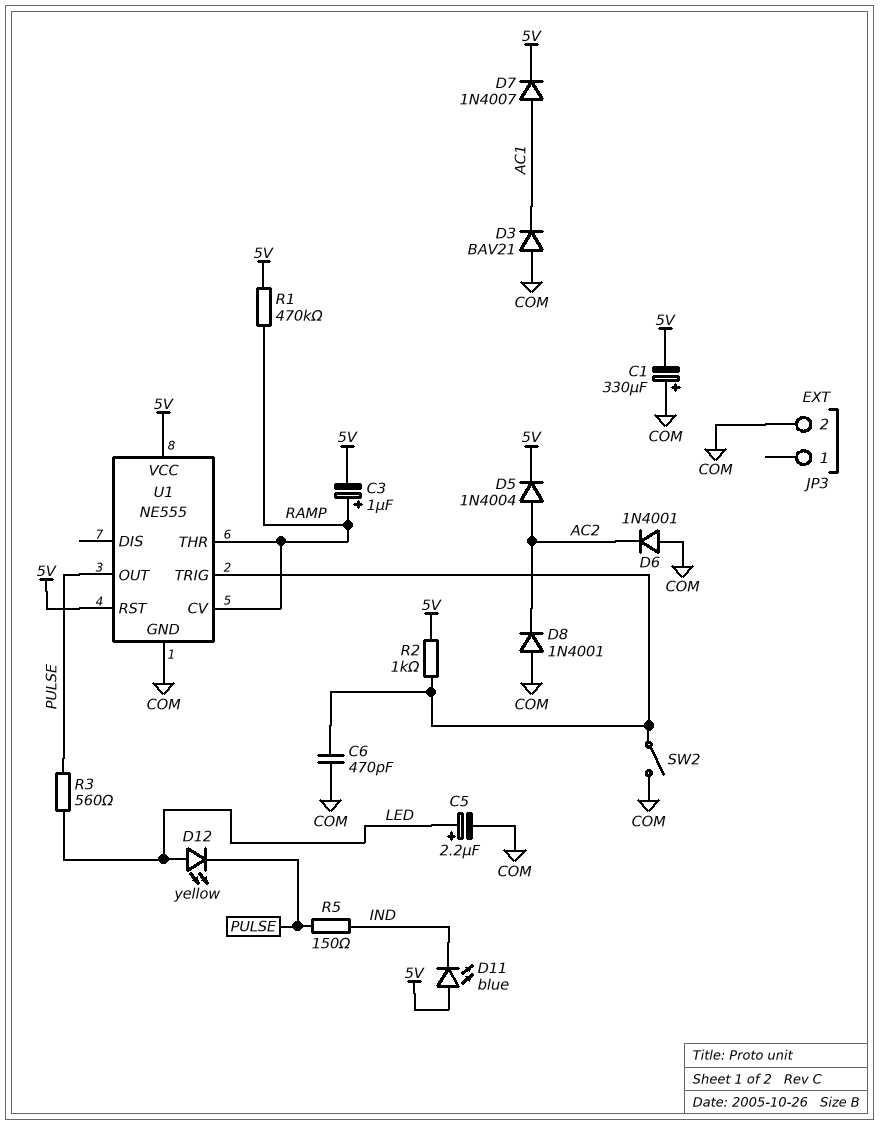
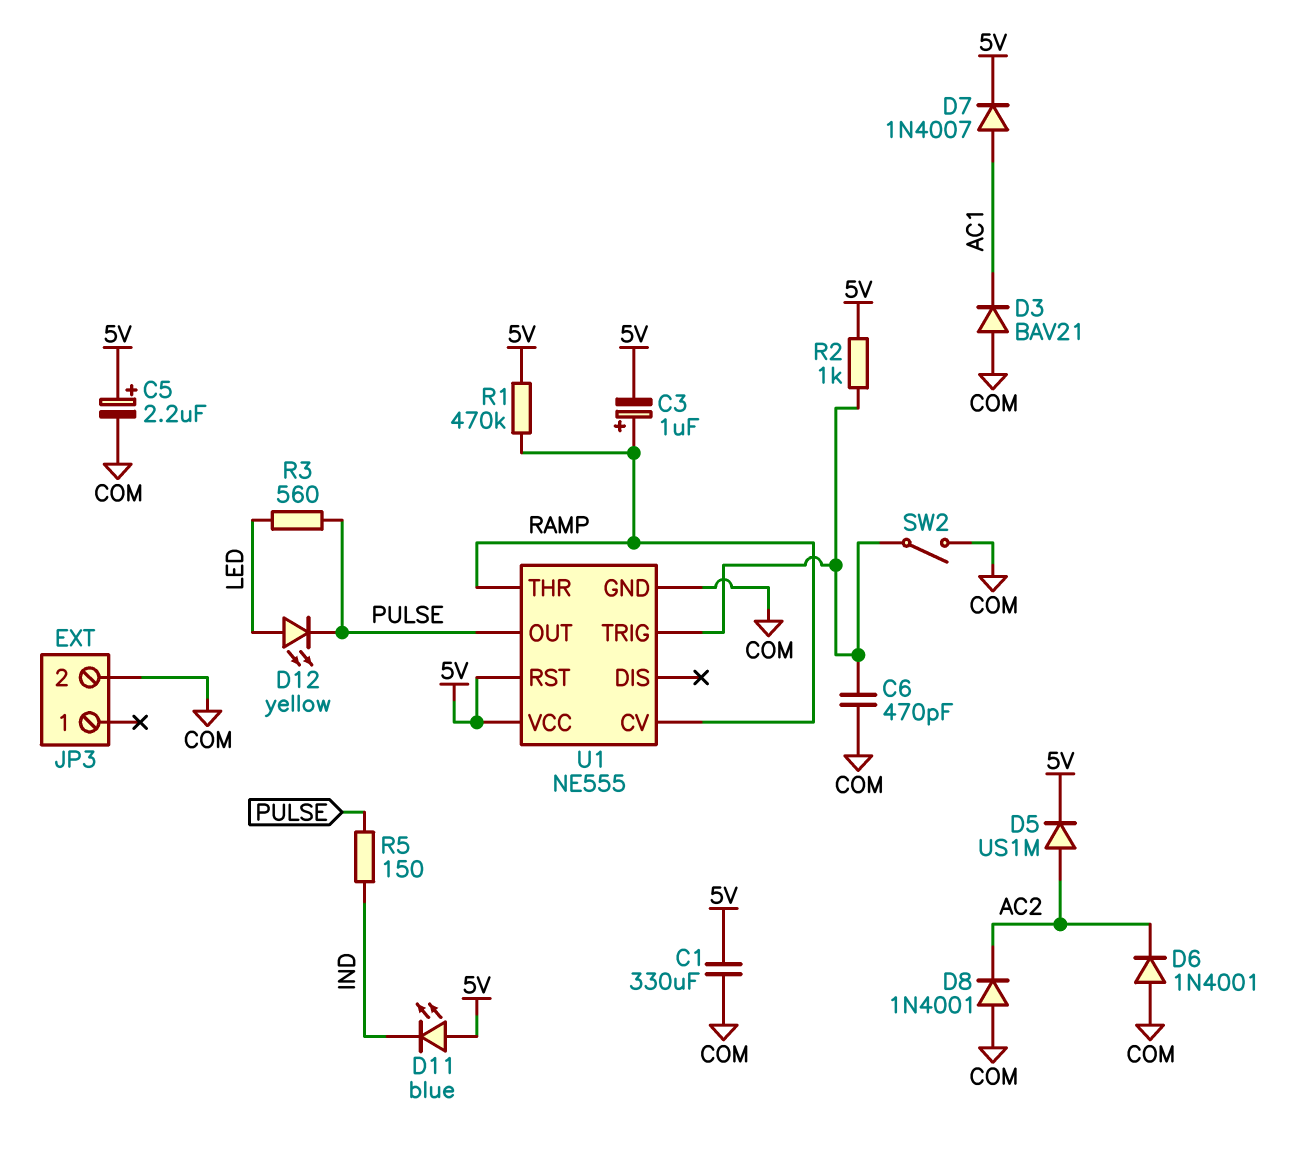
C1: 330uF (plus COM, minus 5V) -> 330uF (5V, COM)
C5: 2.2uF (plus LED, minus COM) -> 2.2uF (plus 5V, minus COM)
D5: diode 1N4004 (A AC2, K 5V) -> diode US1M (A AC2, K 5V)

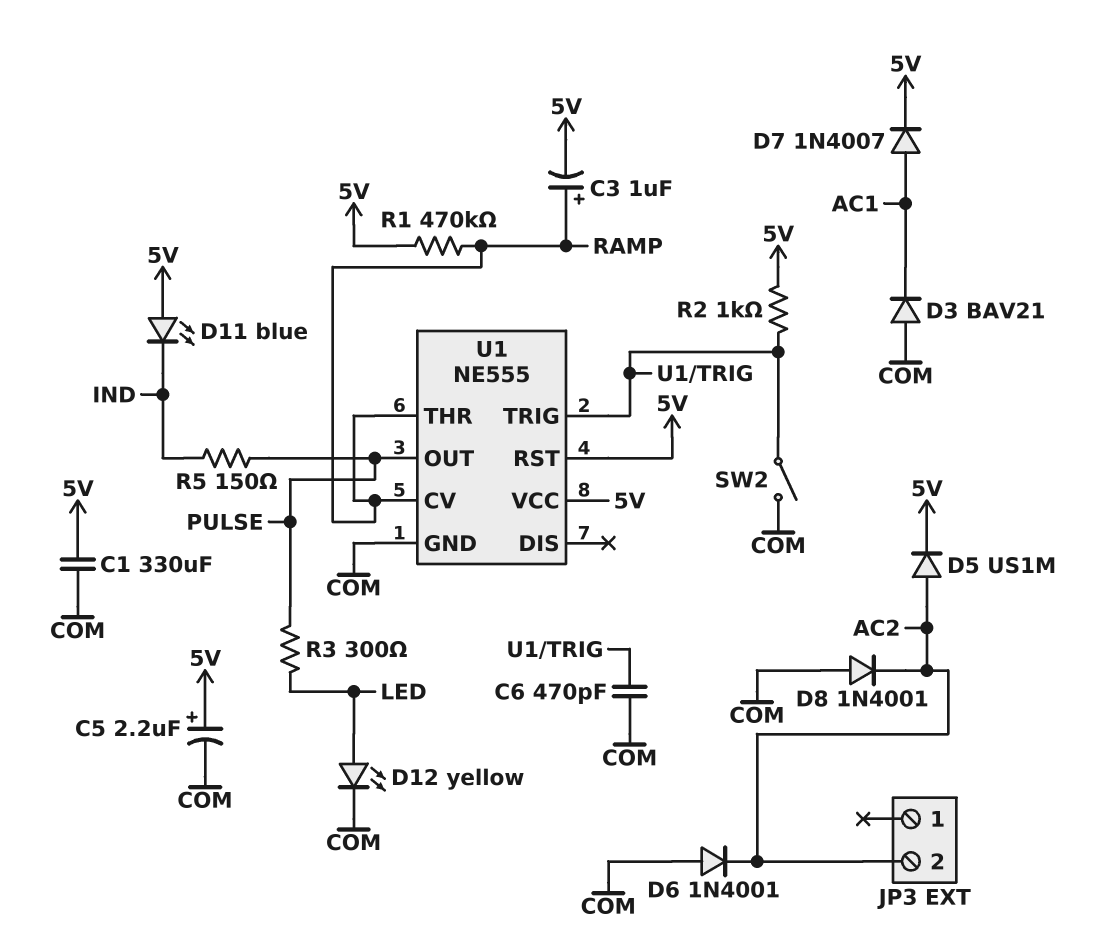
D12: LED yellow (A LED, K PULSE) -> LED yellow (A LED, K COM)
JP3 pin 2: COM -> AC2
R3: 560 (LED, PULSE) -> 300 (LED, PULSE)

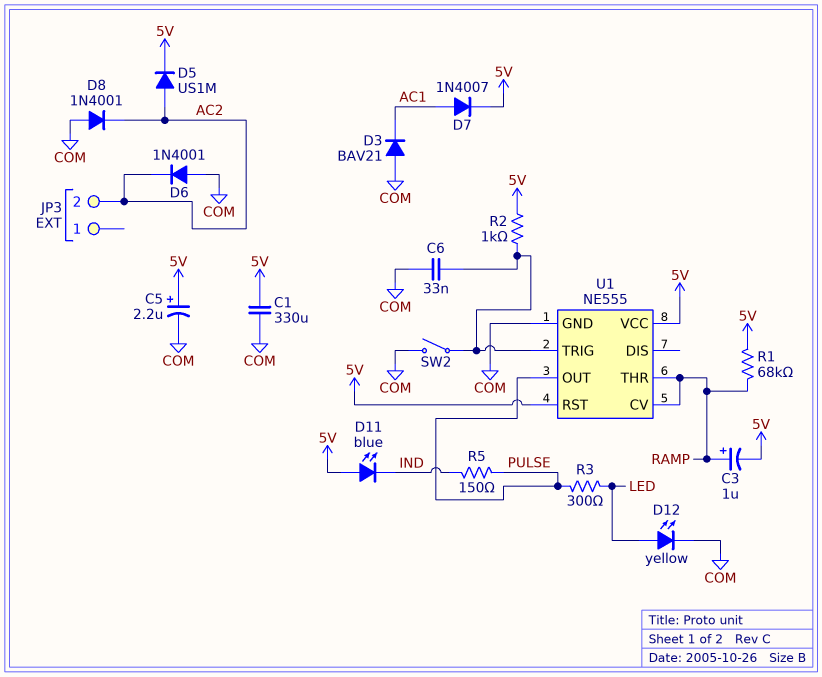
C6: 470pF (COM, U1/TRIG) -> 33nF (COM, U1/TRIG)
R1: 470k (5V, RAMP) -> 68k (5V, RAMP)

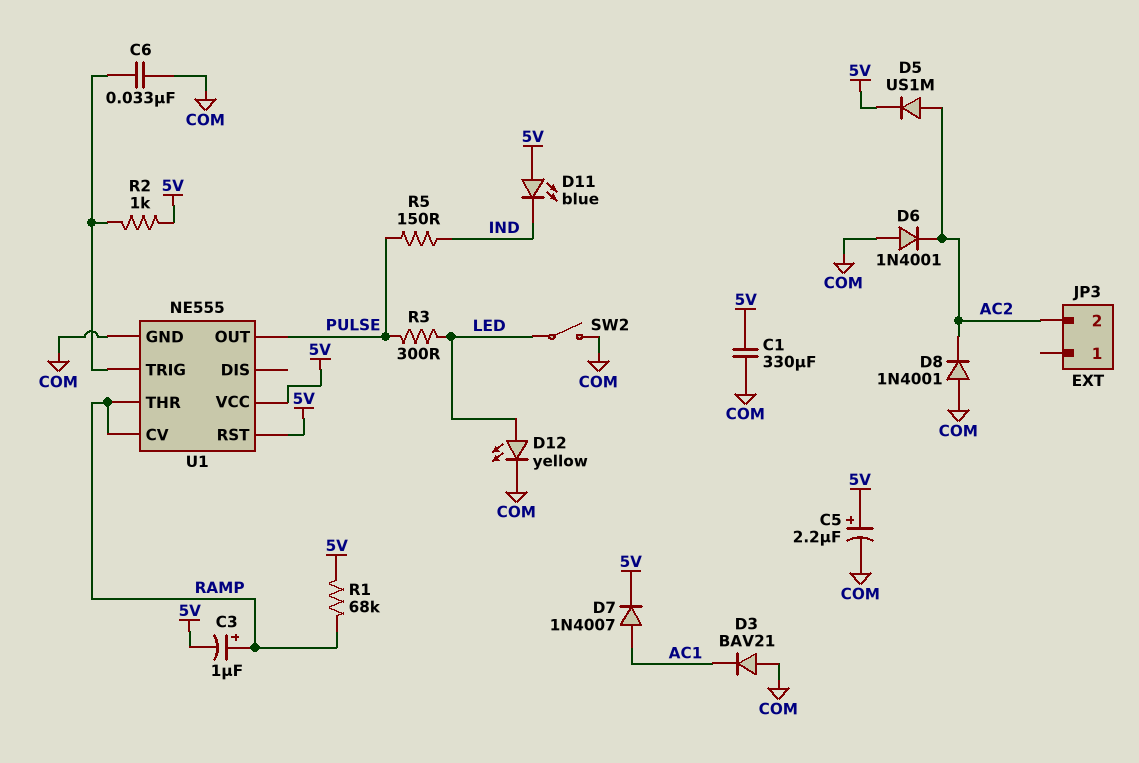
SW2: switch (COM, U1/TRIG) -> switch (COM, LED)

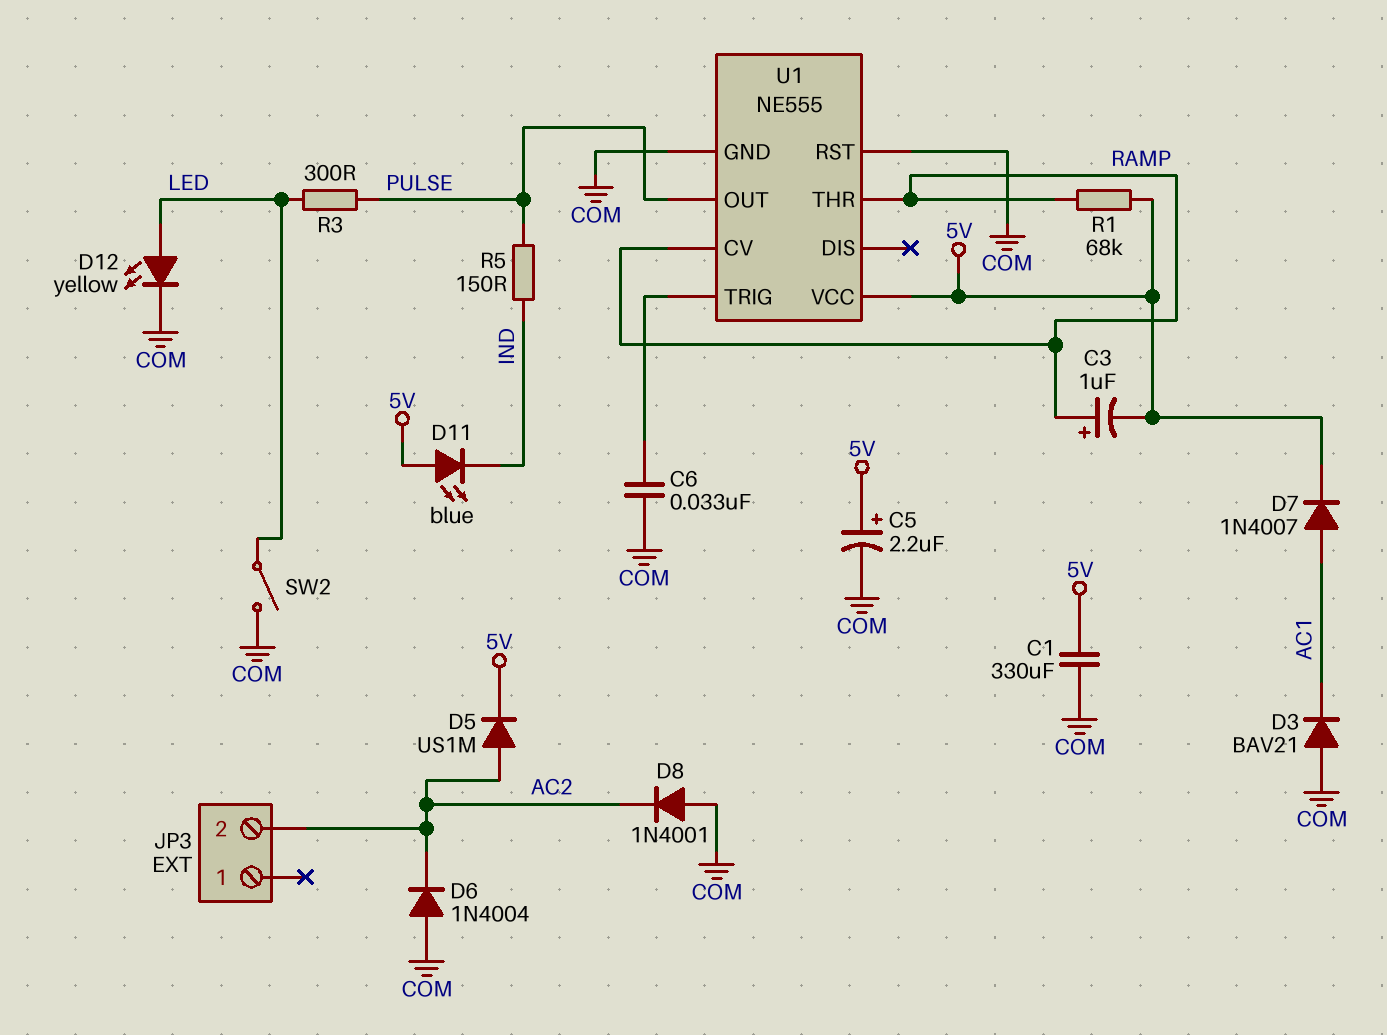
D6: diode 1N4001 (A COM, K AC2) -> diode 1N4004 (A COM, K AC2)
R2: 1k (5V, U1/TRIG) -> none
U1 pin RST: 5V -> COM

